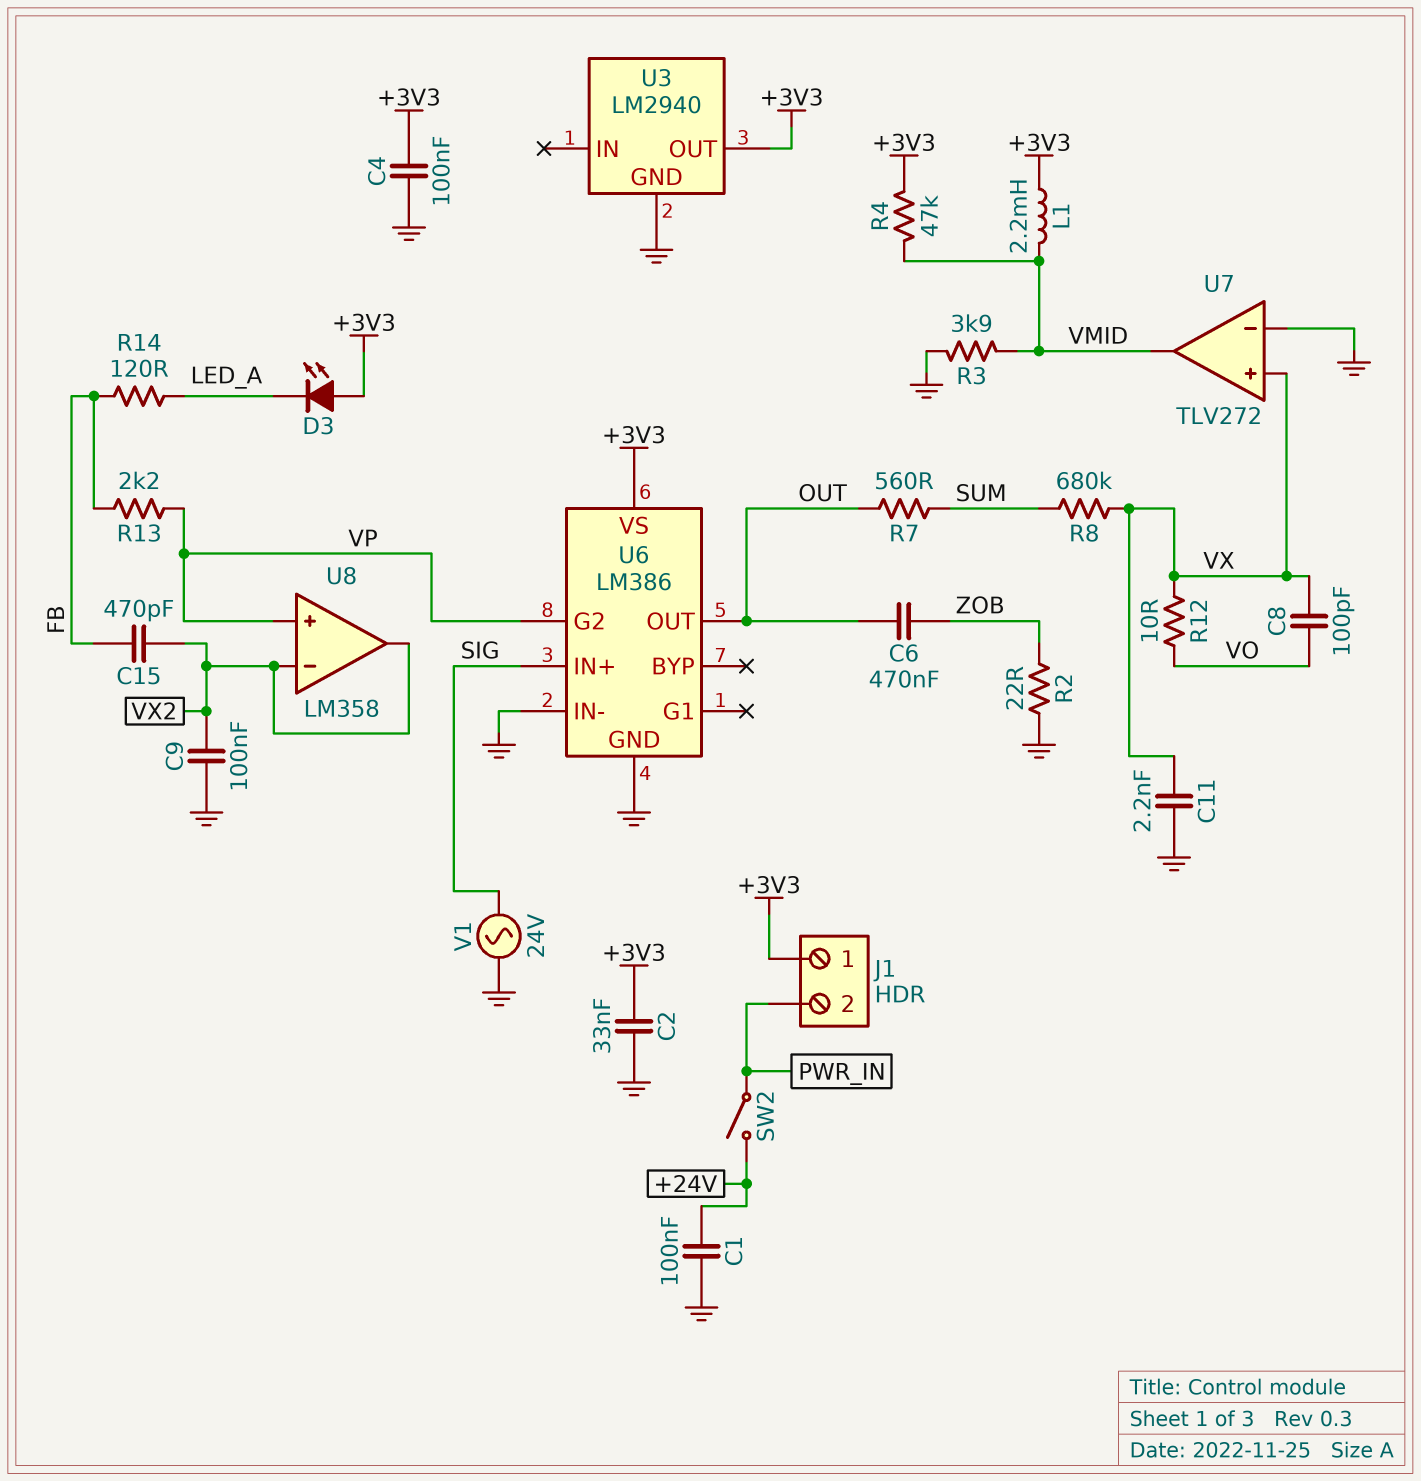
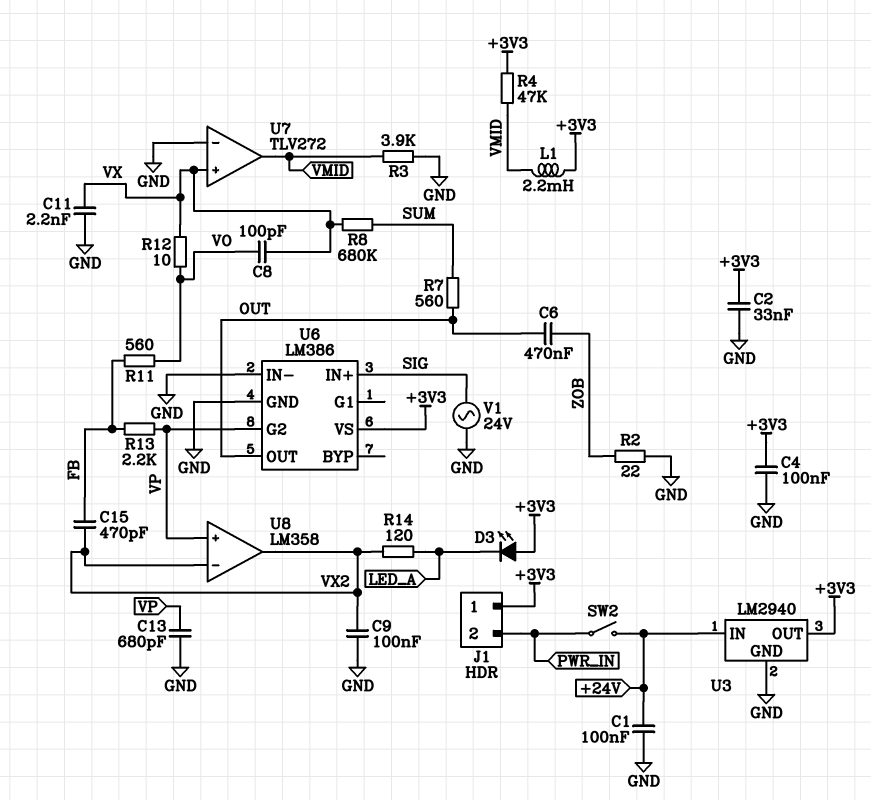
C13: none -> 680pF (GND, VP)
R11: none -> 560 (FB, VO)
R14: 120 (FB, LED_A) -> 120 (LED_A, VX2)
U3 pin IN: none -> +24V

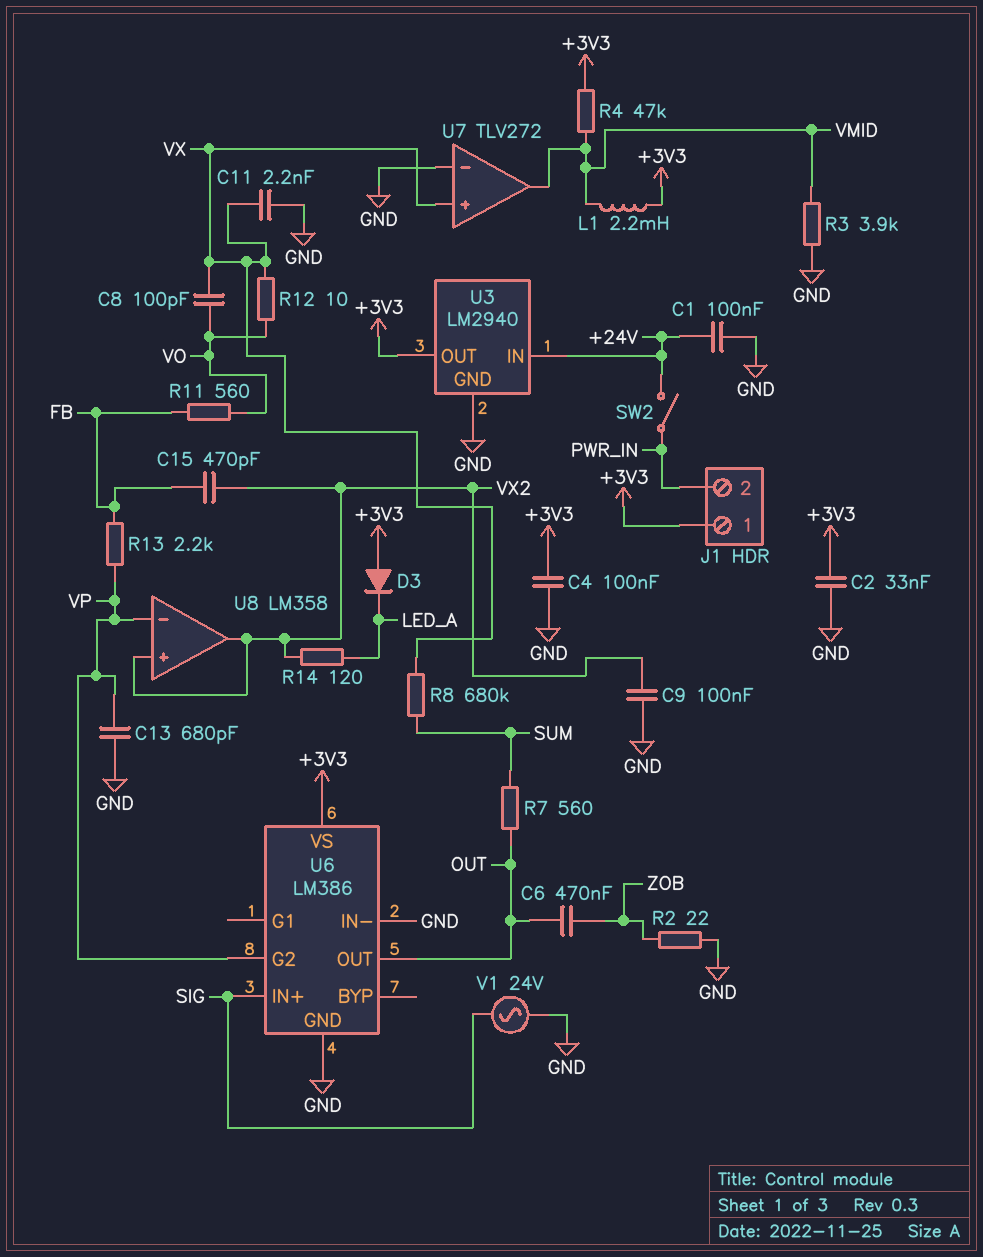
D3: LED (A +3V3, K LED_A) -> diode (A +3V3, K LED_A)
U8 pin in+: VP -> VX2
U8 pin in-: VX2 -> VP

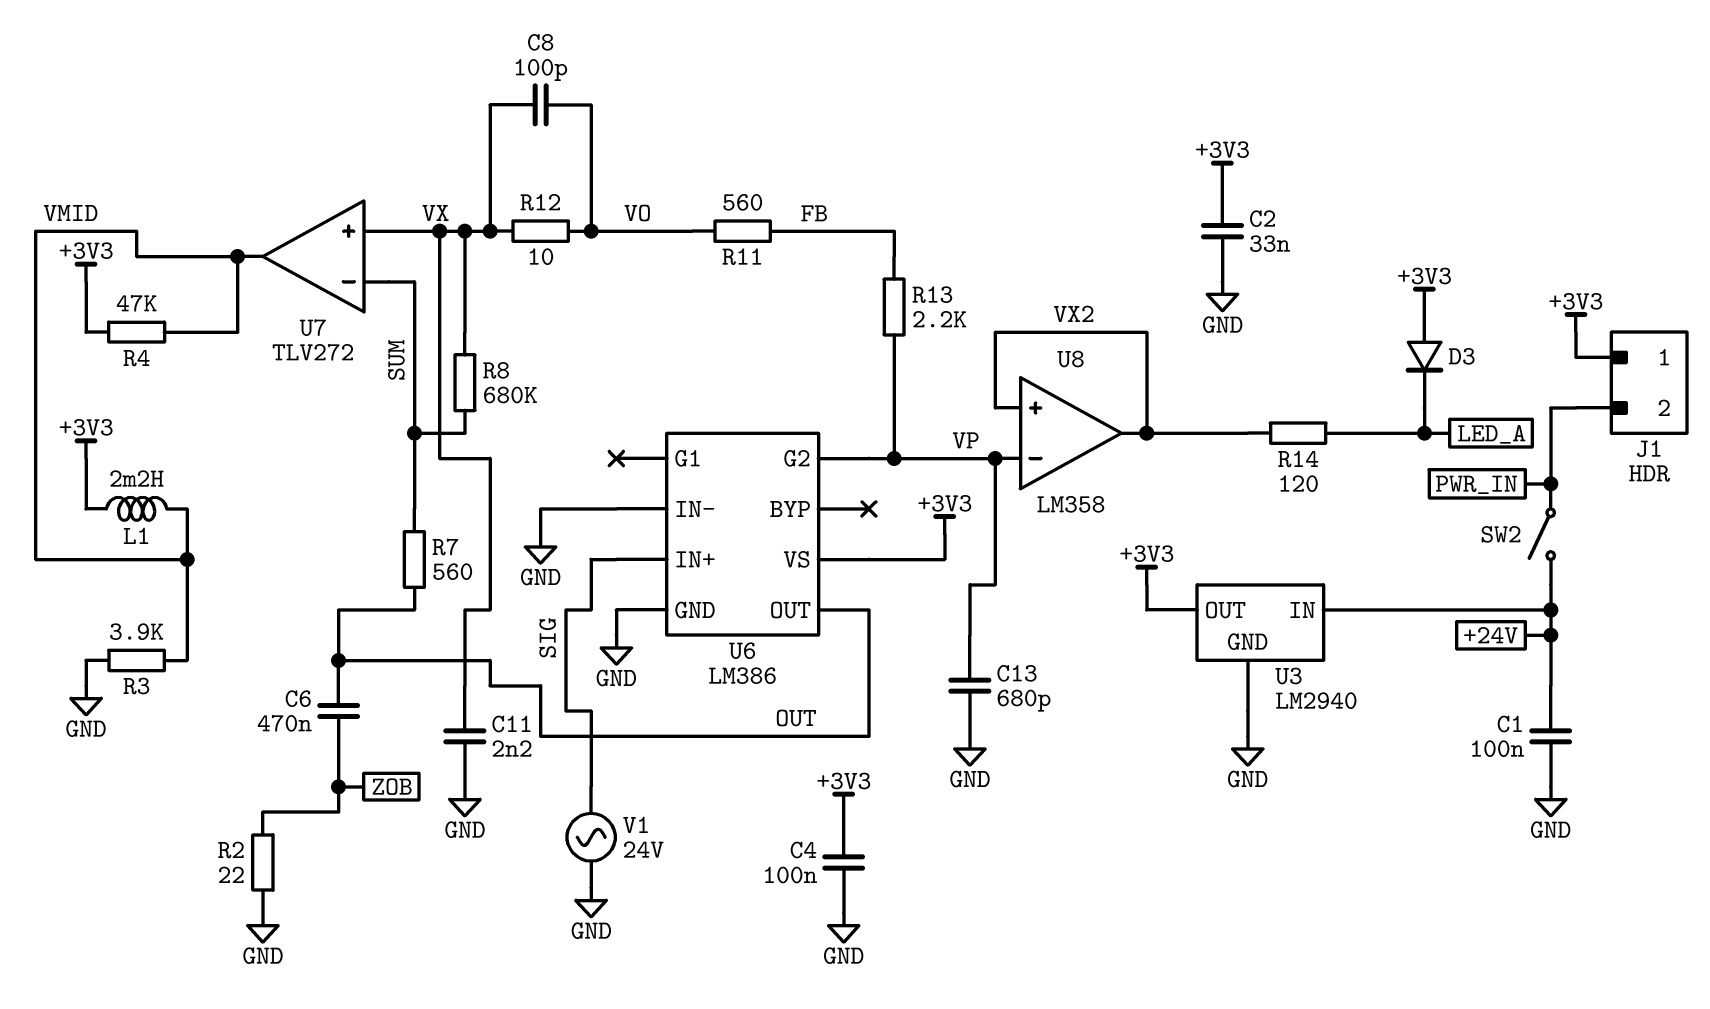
C9: 100nF (GND, VX2) -> none
C15: 470pF (FB, VX2) -> none
U7 pin in-: GND -> SUM

